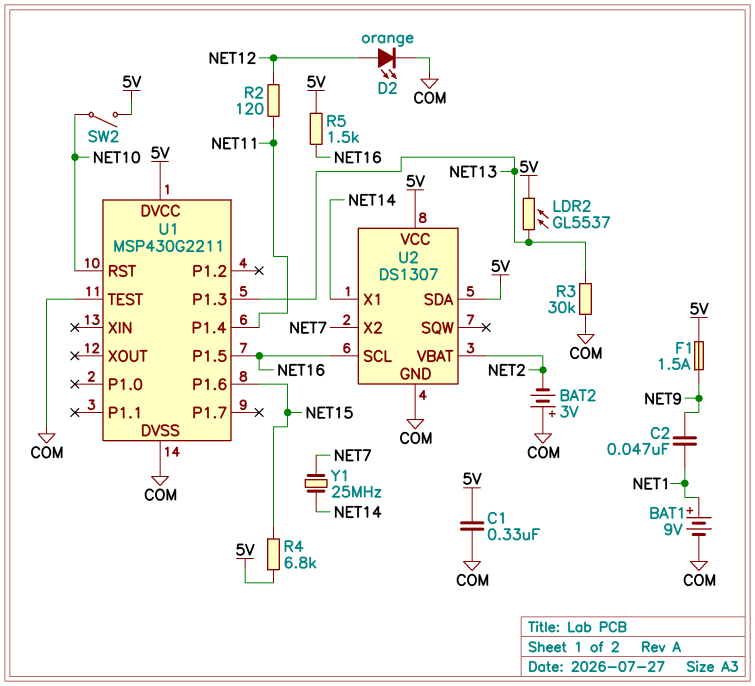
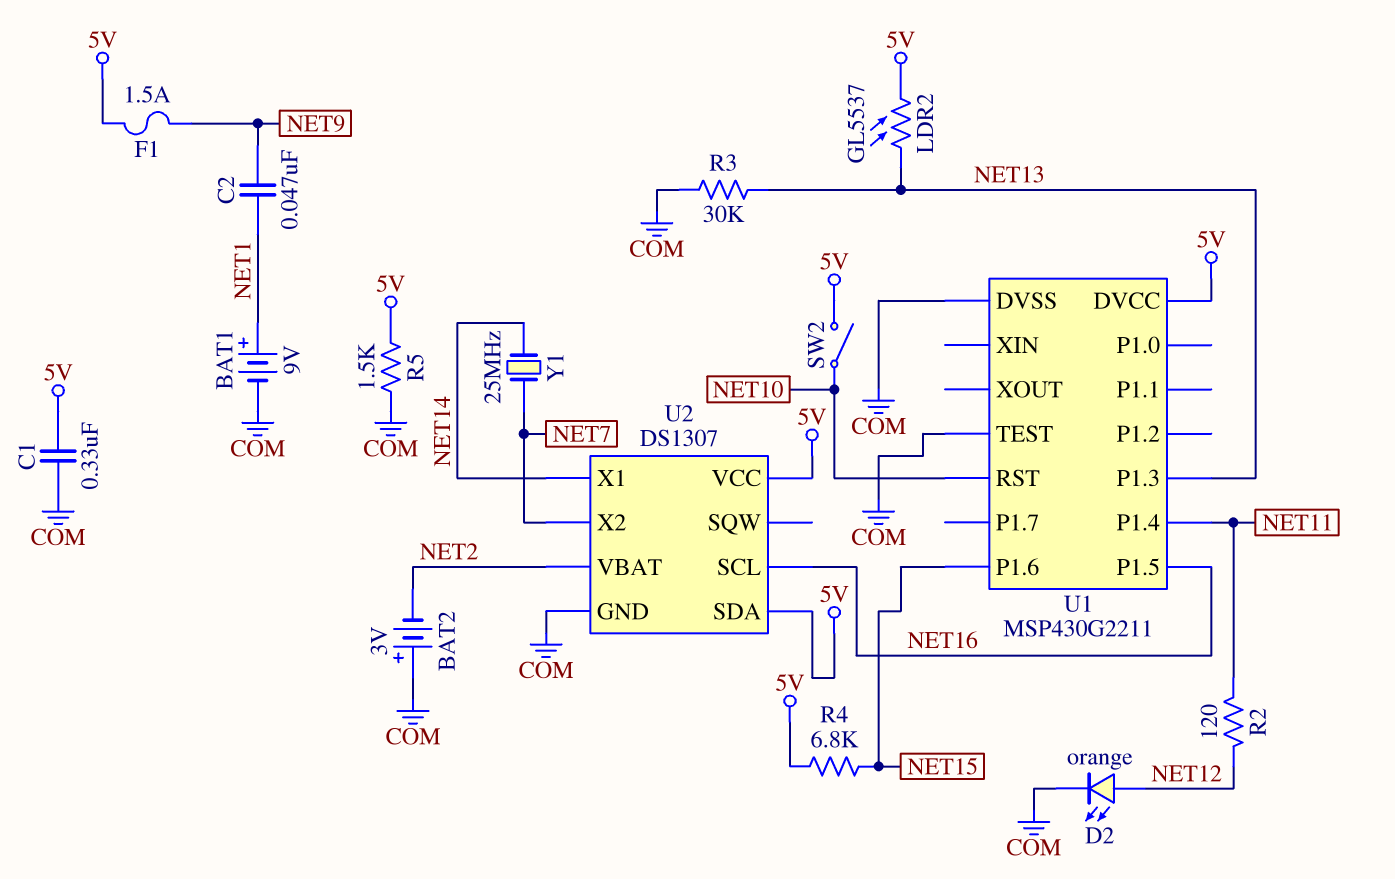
R5: 1.5k (5V, NET16) -> 1.5k (5V, COM)

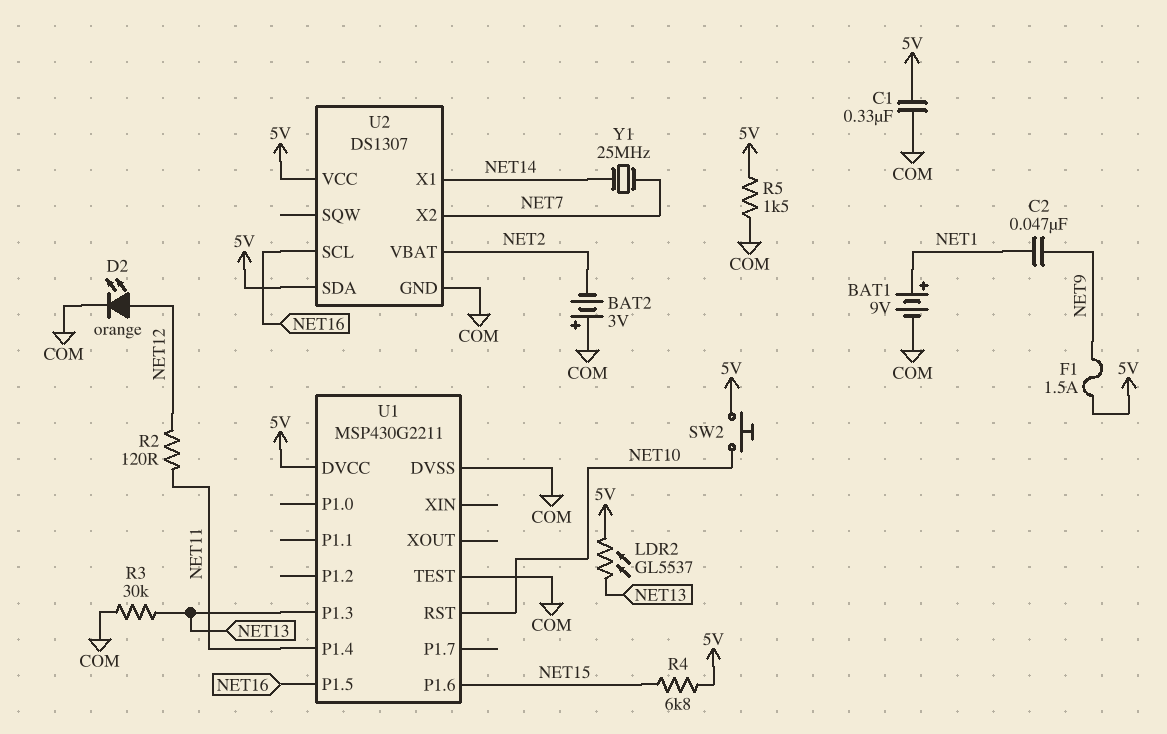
SW2: switch (5V, NET10) -> button (5V, NET10)

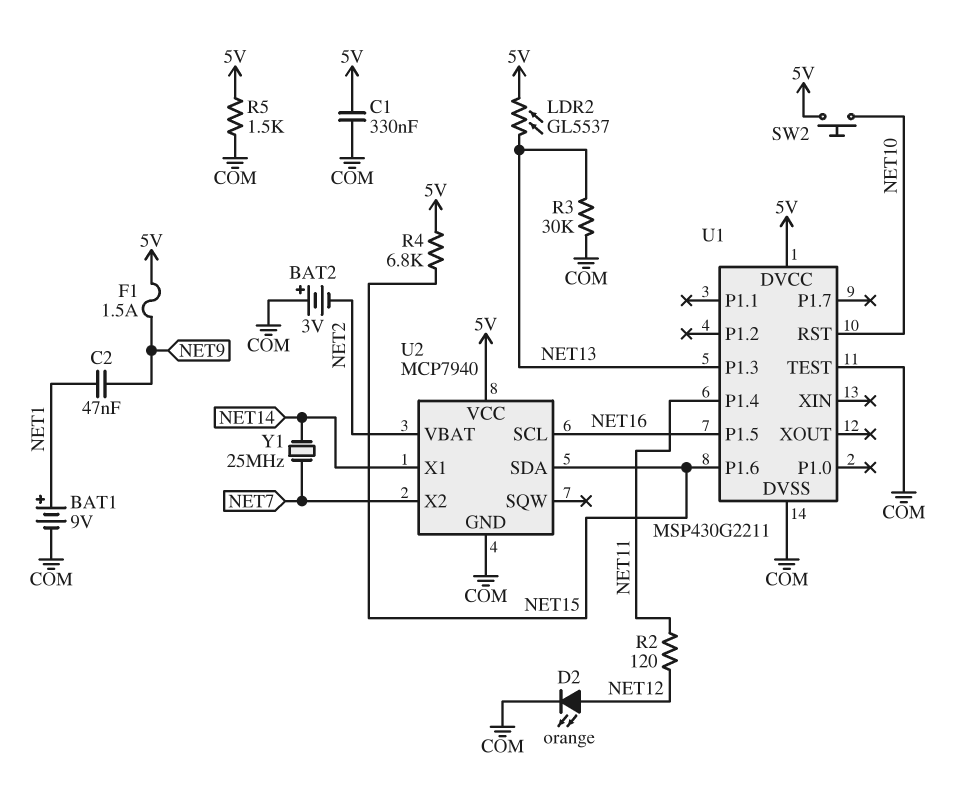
U2: DS1307 -> MCP7940
U2 pin SDA: 5V -> NET15

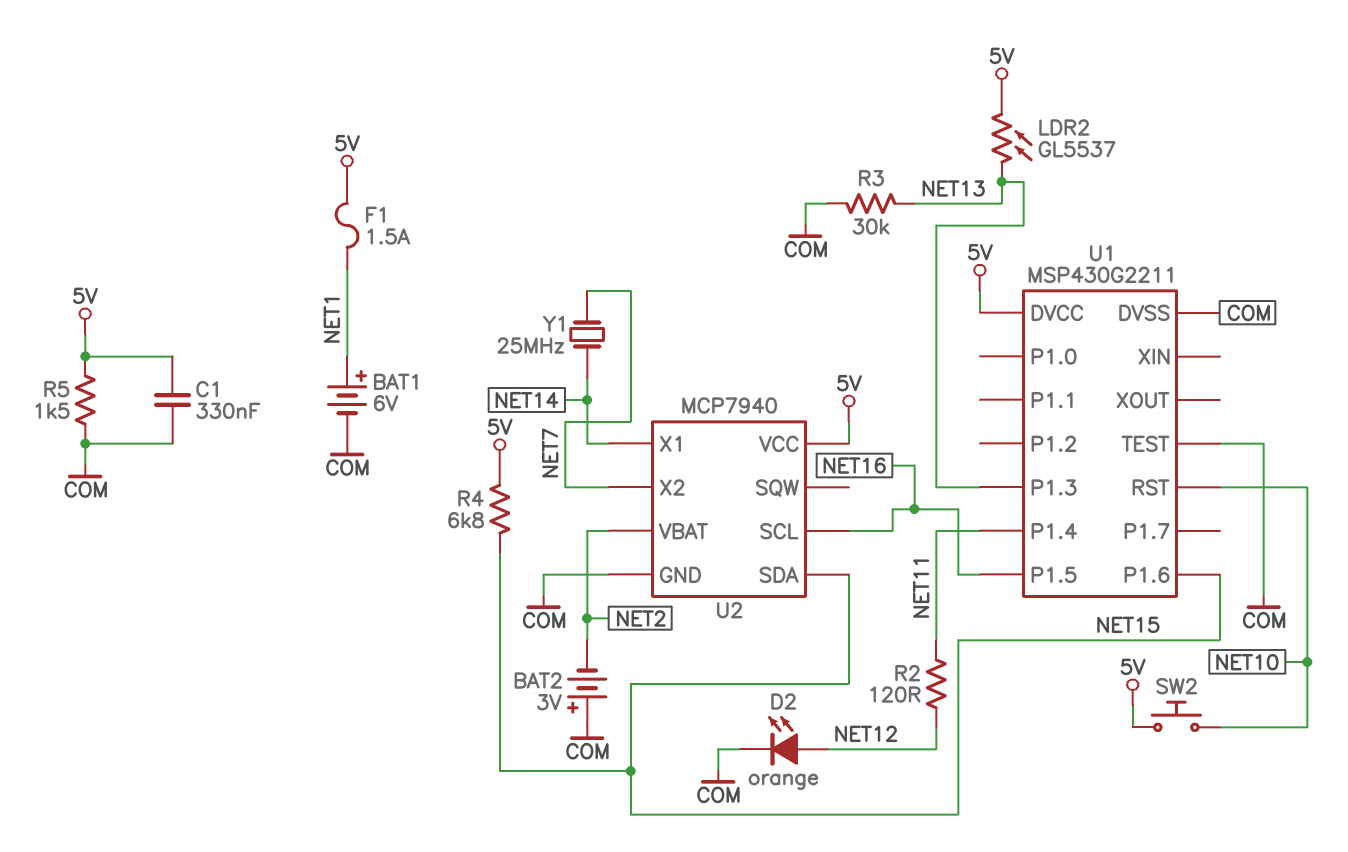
BAT1: 9V (plus NET1, minus COM) -> 6V (plus NET1, minus COM)
C2: 47nF (NET1, NET9) -> none
F1: 1.5A (5V, NET9) -> 1.5A (5V, NET1)

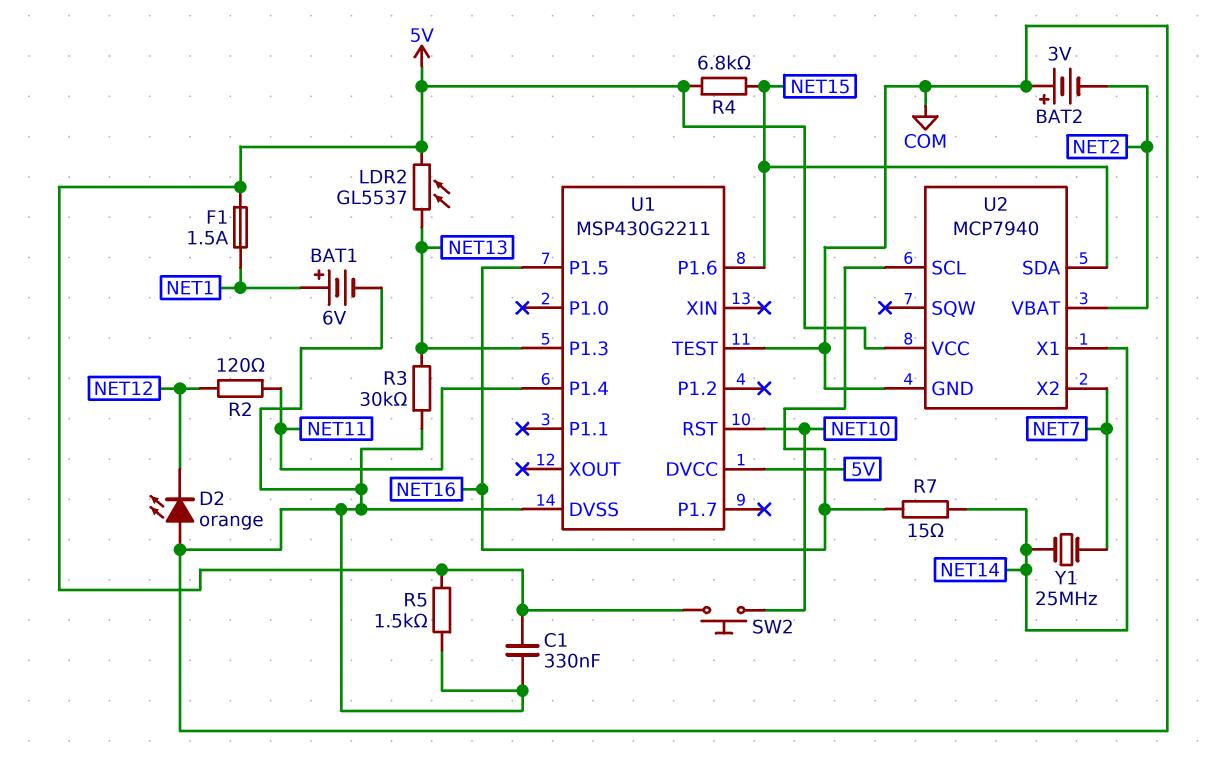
D2: LED orange (A NET12, K COM) -> LED orange (A COM, K NET12)
R7: none -> 15 (NET14, NET16)

